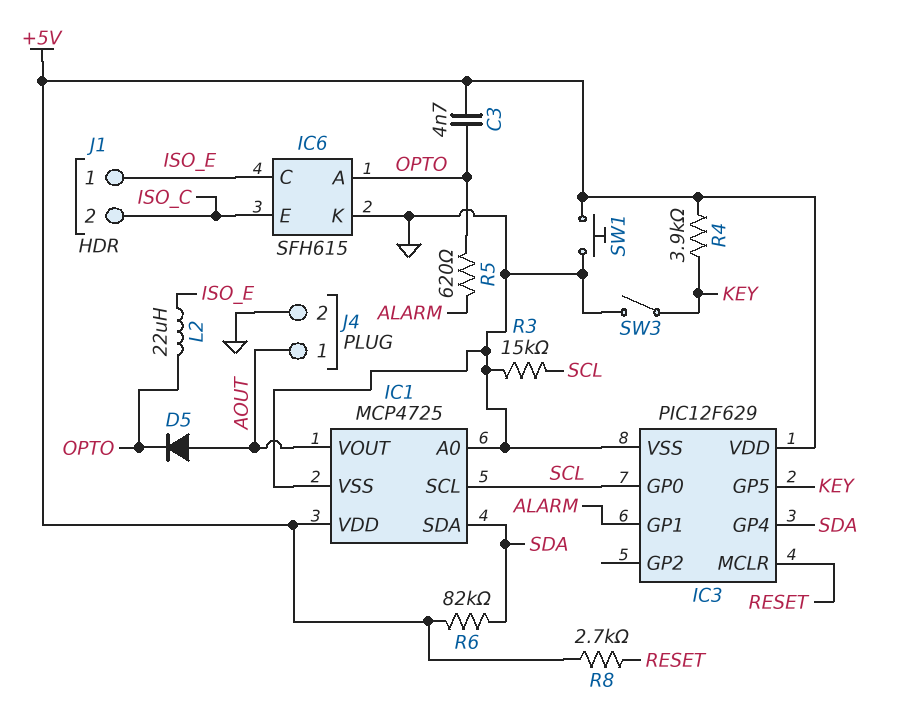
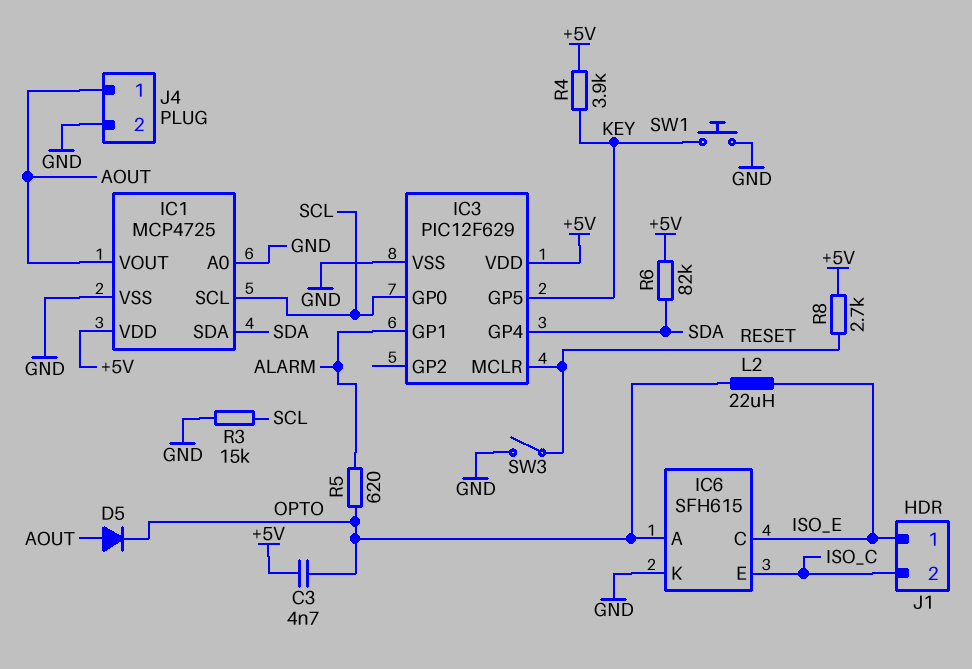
SW1: button (+5V, GND) -> button (GND, KEY)
SW3: switch (GND, KEY) -> switch (GND, RESET)

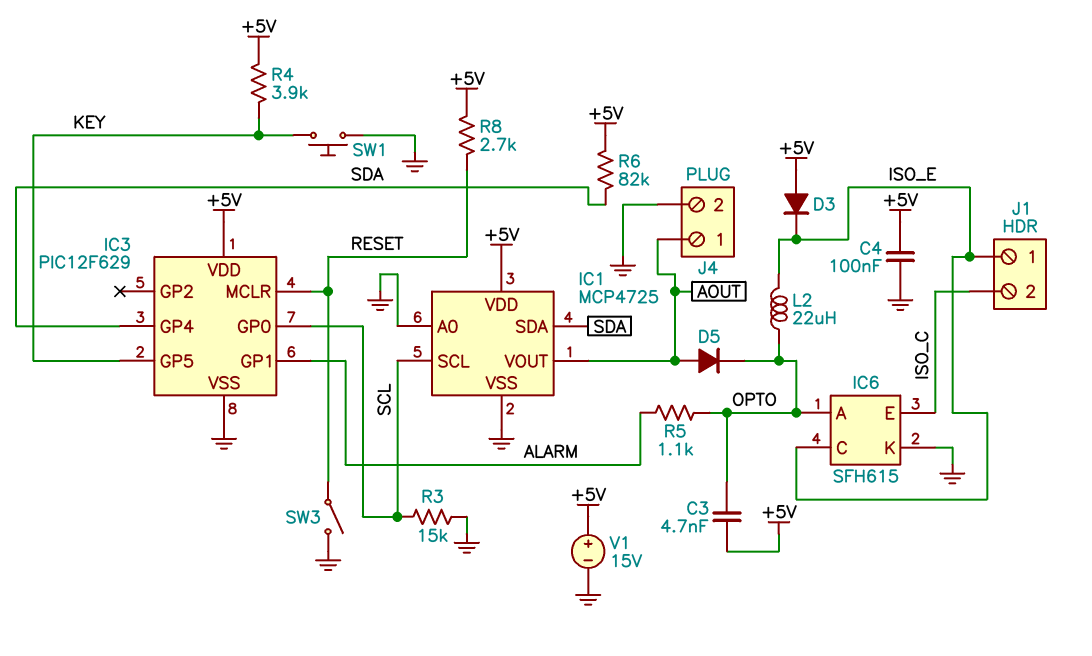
C4: none -> 100nF (+5V, GND)
D3: none -> diode (A +5V, K ISO_E)
R5: 620 (ALARM, OPTO) -> 1.1k (ALARM, OPTO)
V1: none -> 15V (plus +5V, minus GND)

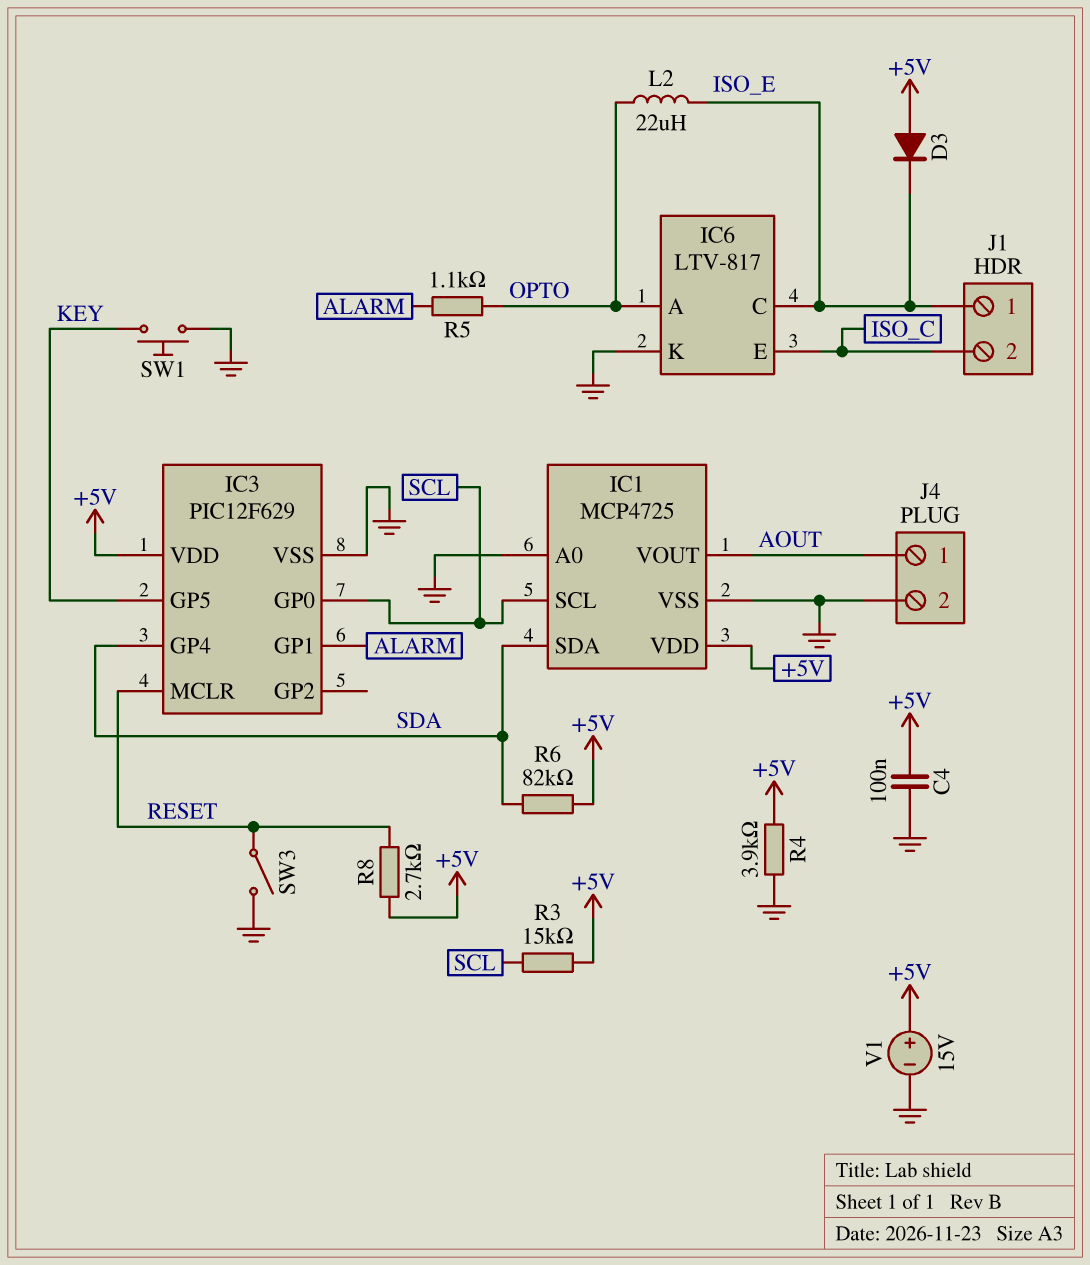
C3: 4.7nF (+5V, OPTO) -> none
D5: diode (A AOUT, K OPTO) -> none
IC6: SFH615 -> LTV-817
R3: 15k (GND, SCL) -> 15k (+5V, SCL)
R4: 3.9k (+5V, KEY) -> 3.9k (+5V, GND)

